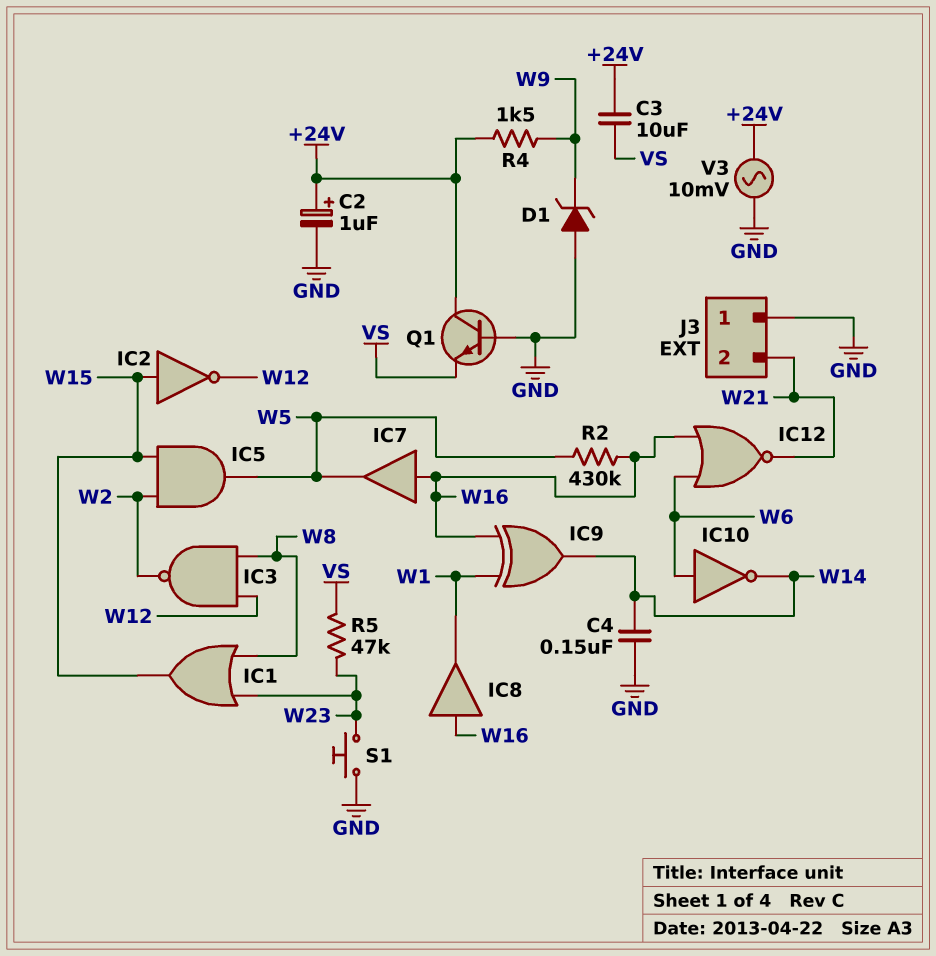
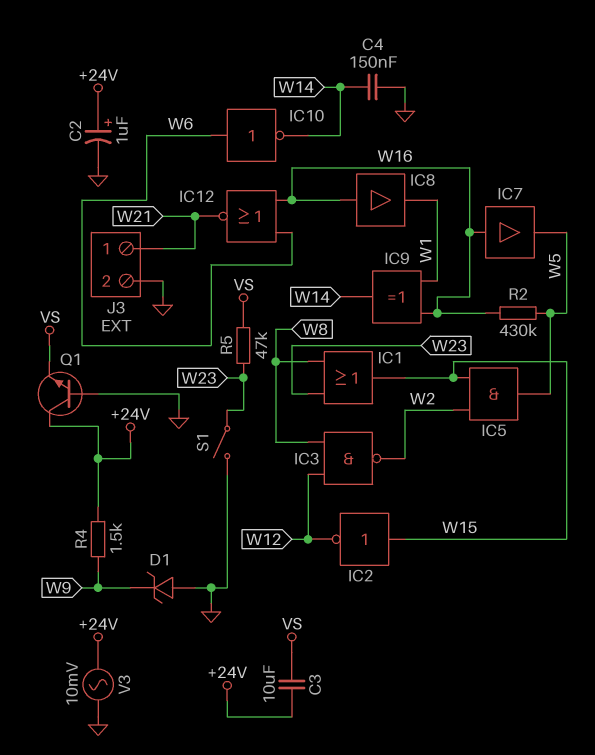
J3 pin 1: GND -> W21
J3 pin 2: W21 -> GND
S1: button (GND, W23) -> switch (GND, W23)

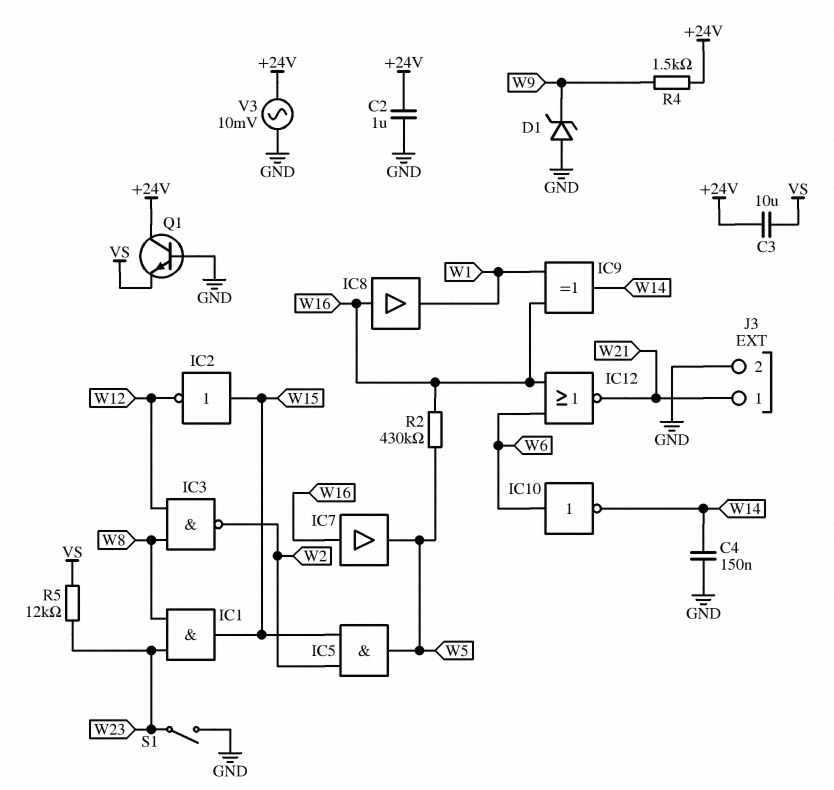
C2: 1uF (plus +24V, minus GND) -> 1uF (+24V, GND)
IC1: OR (in W8, in W23, out W15) -> AND (in W8, in W23, out W15)
R5: 47k (VS, W23) -> 12k (VS, W23)

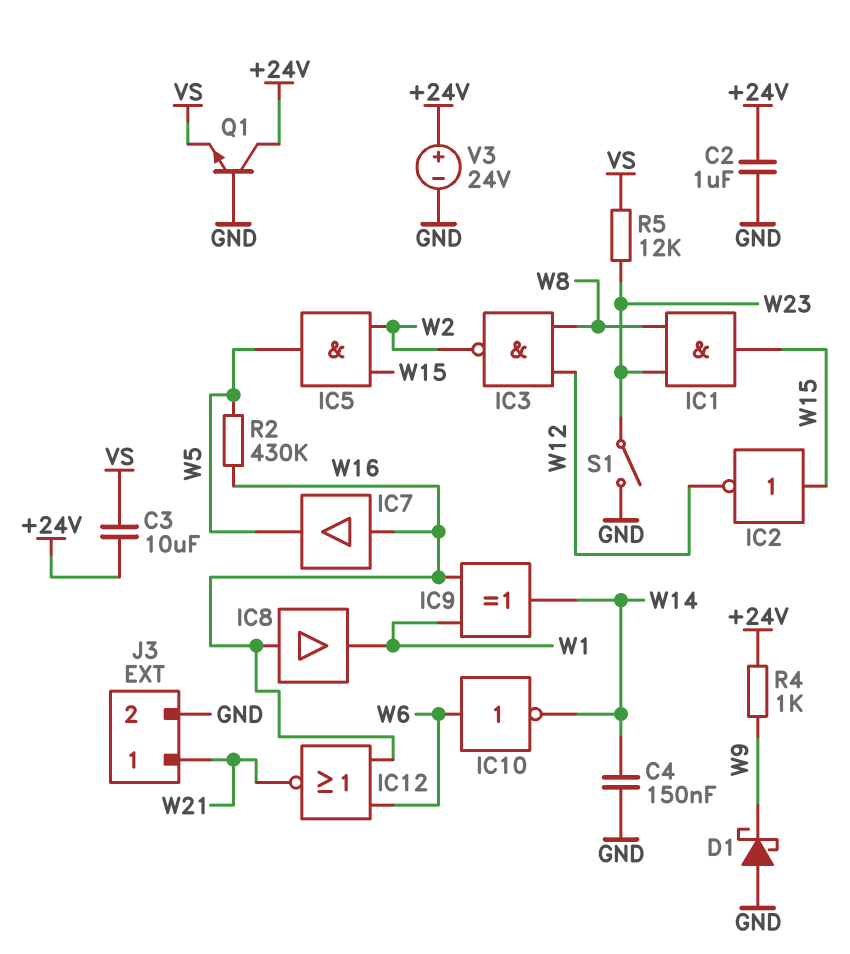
D1: zener (A GND, K W9) -> schottky (A GND, K W9)
R4: 1.5k (+24V, W9) -> 1k (+24V, W9)
V3: AC 10mV (+24V, GND) -> 24V (plus +24V, minus GND)

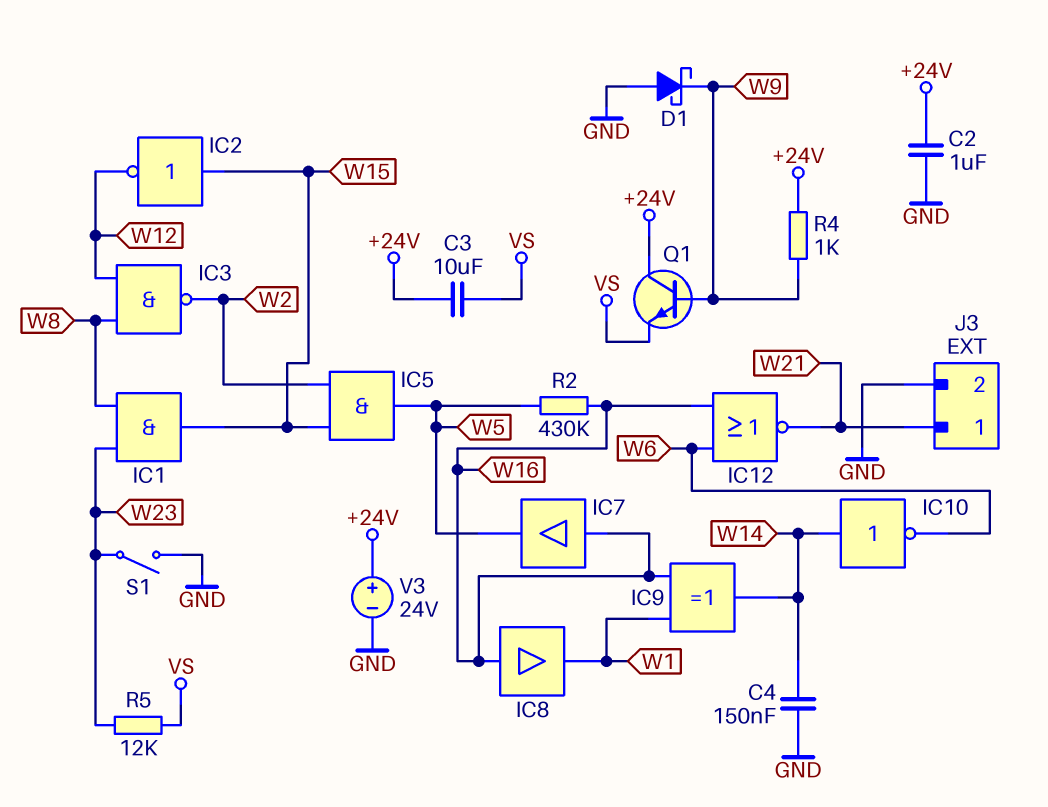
IC10: NOT (in W6, out W14) -> NOT (in W14, out W6)
Q1: NPN (B GND, C +24V, E VS) -> NPN (B W9, C +24V, E VS)

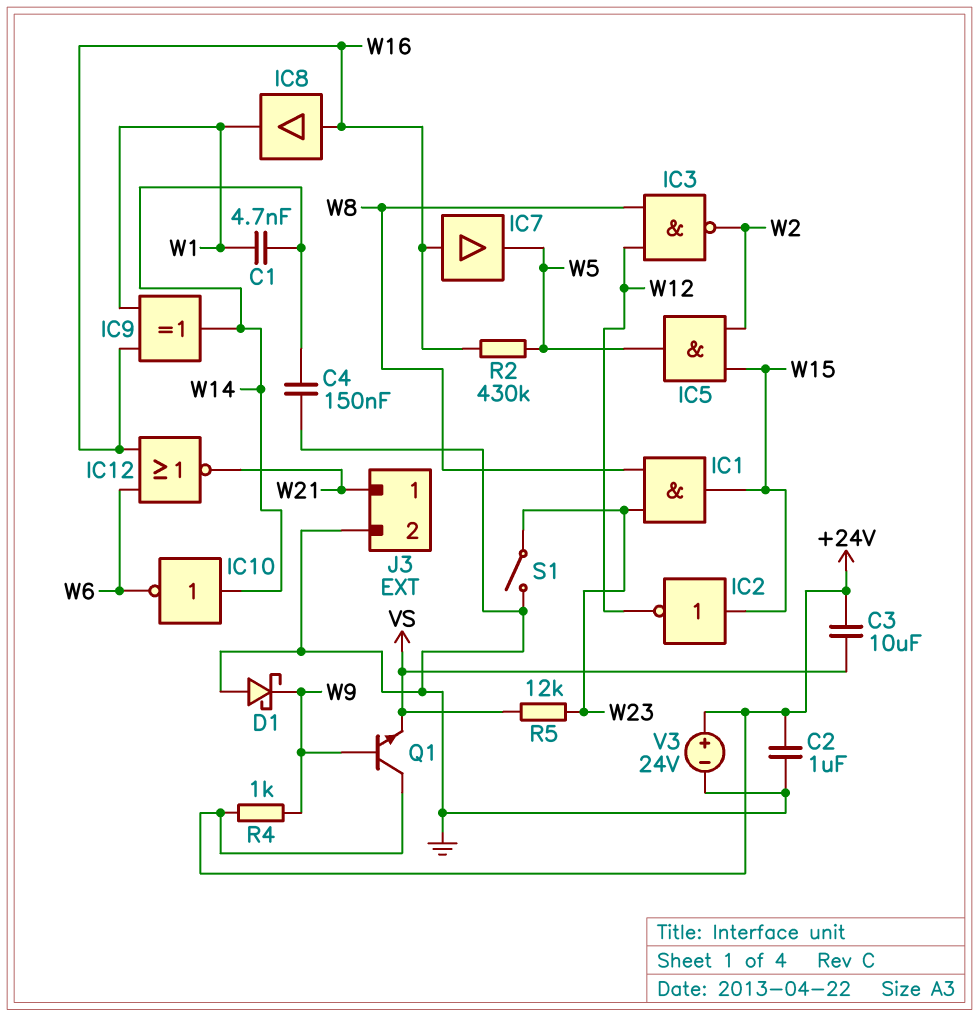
C1: none -> 4.7nF (W1, W14)

